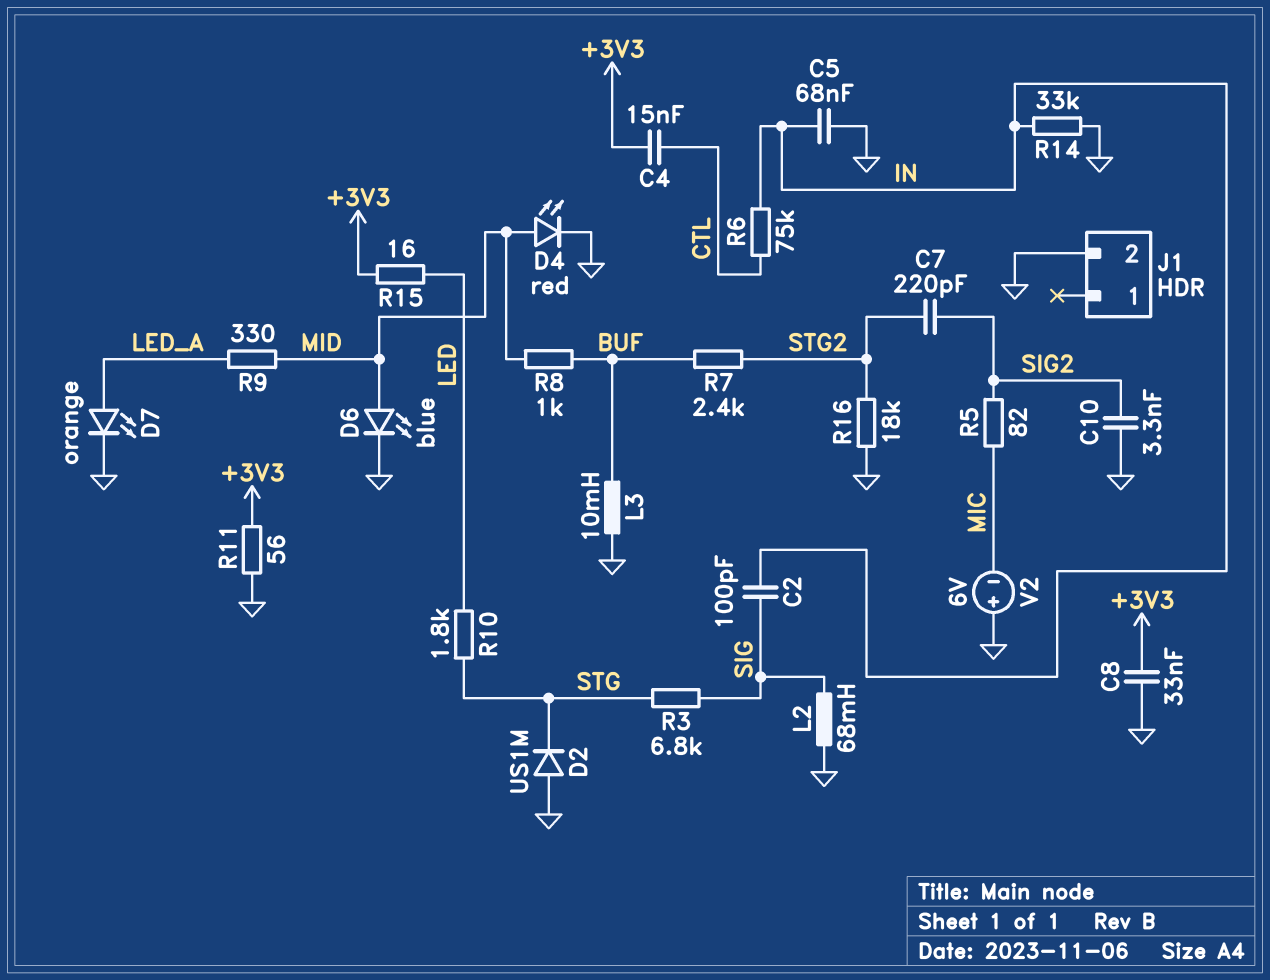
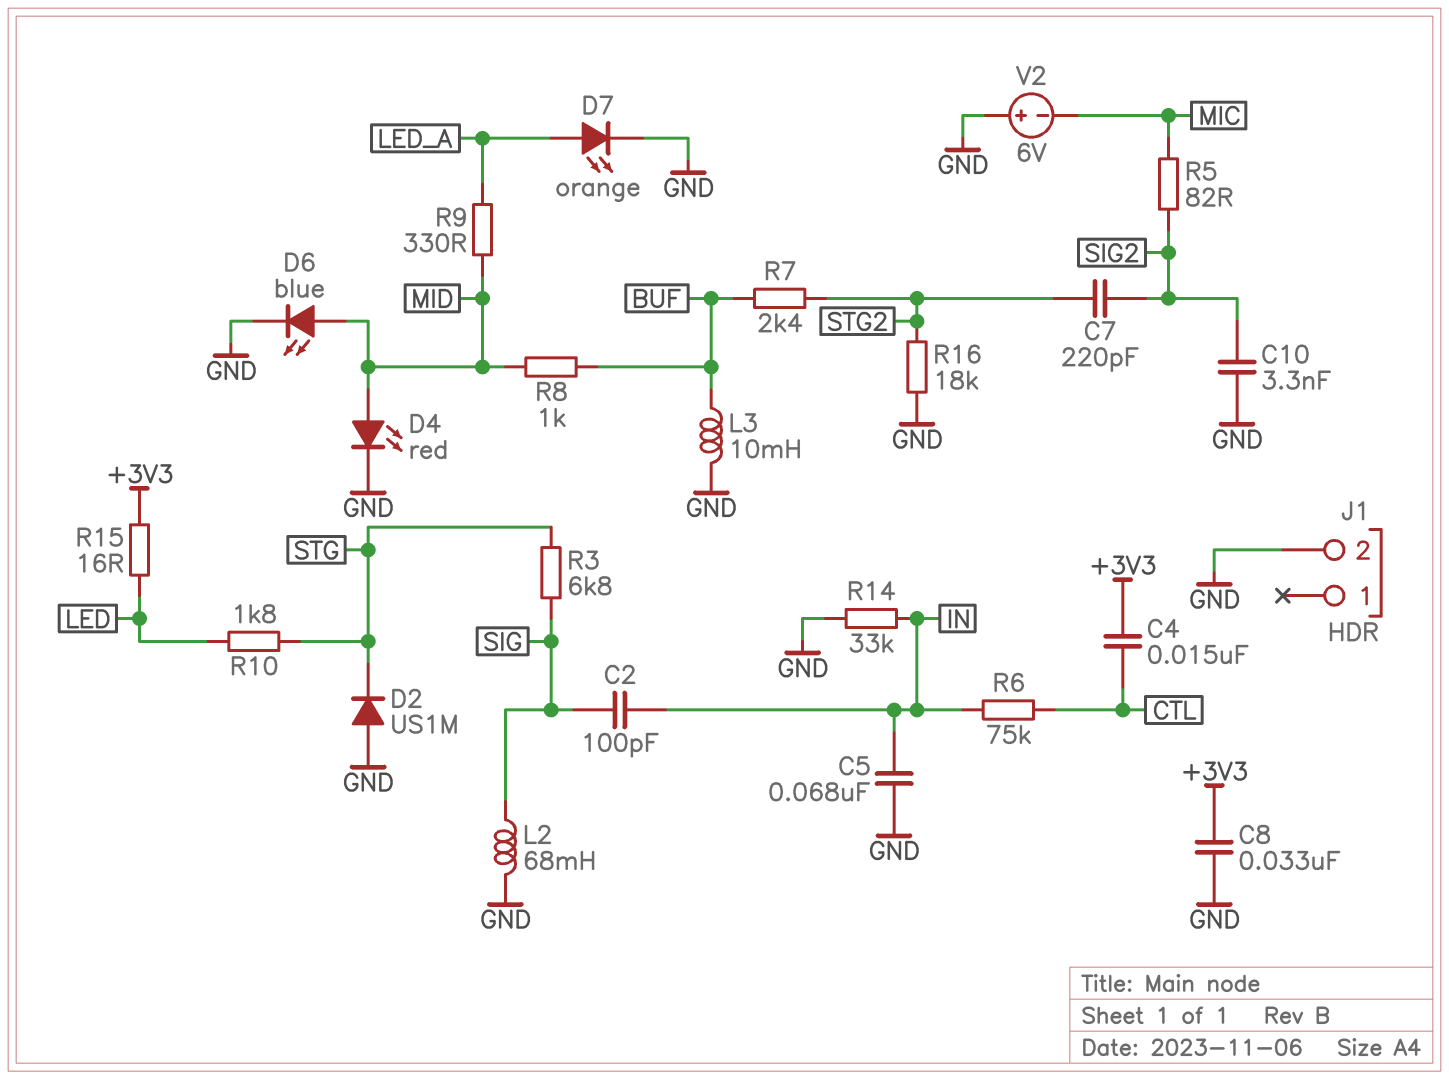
R11: 56 (+3V3, GND) -> none

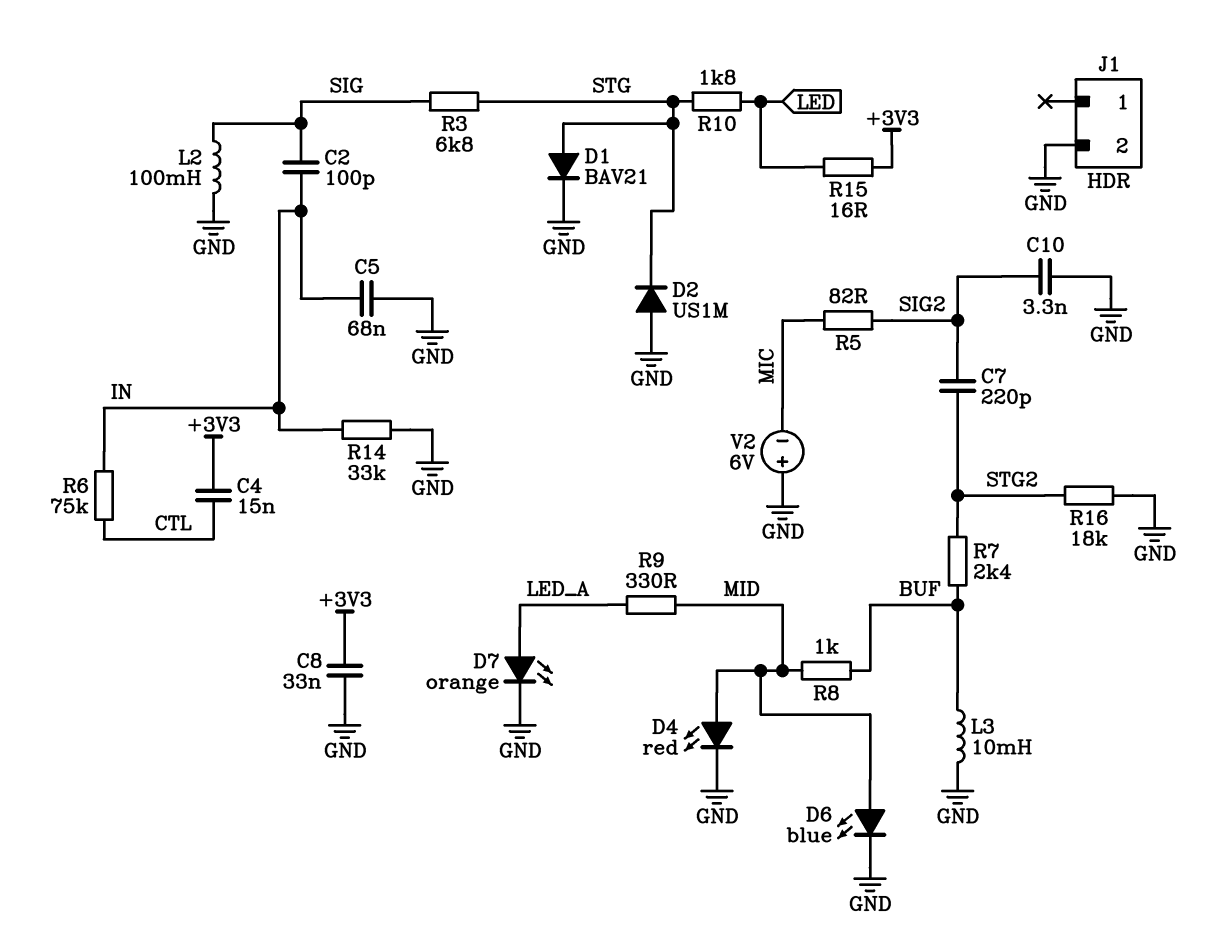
D1: none -> diode BAV21 (A STG, K GND)
L2: 68mH (GND, SIG) -> 100mH (GND, SIG)

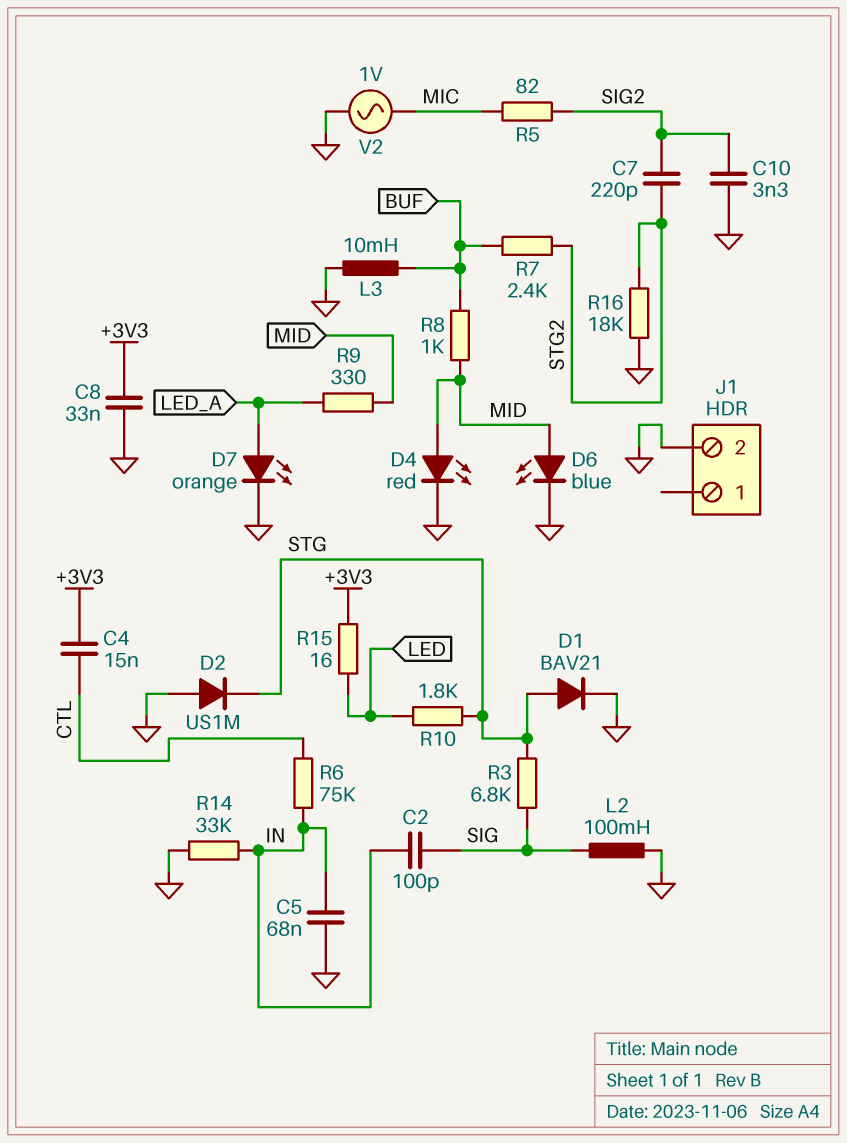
V2: 6V (plus GND, minus MIC) -> AC 1V (GND, MIC)

